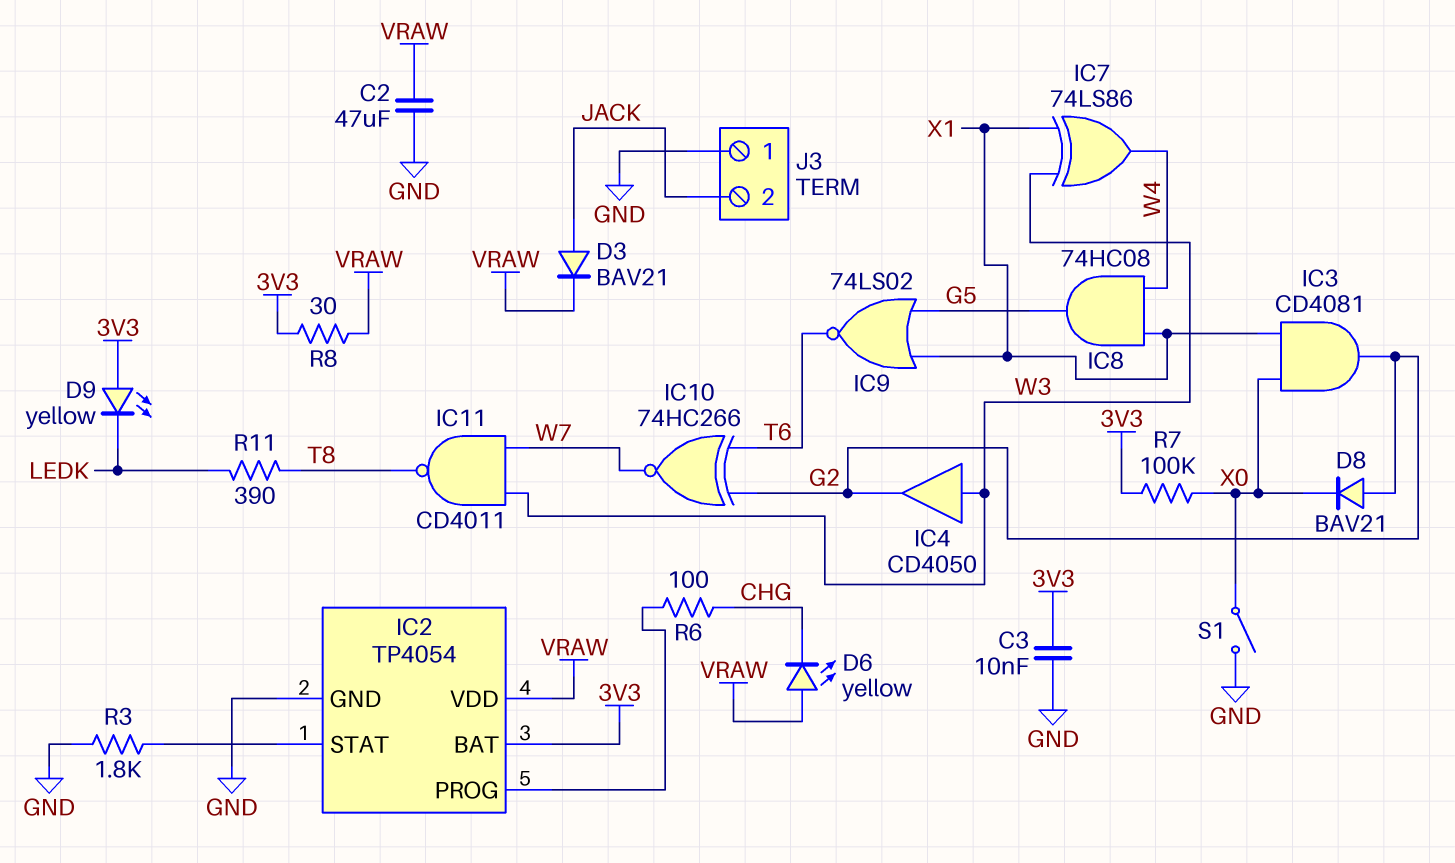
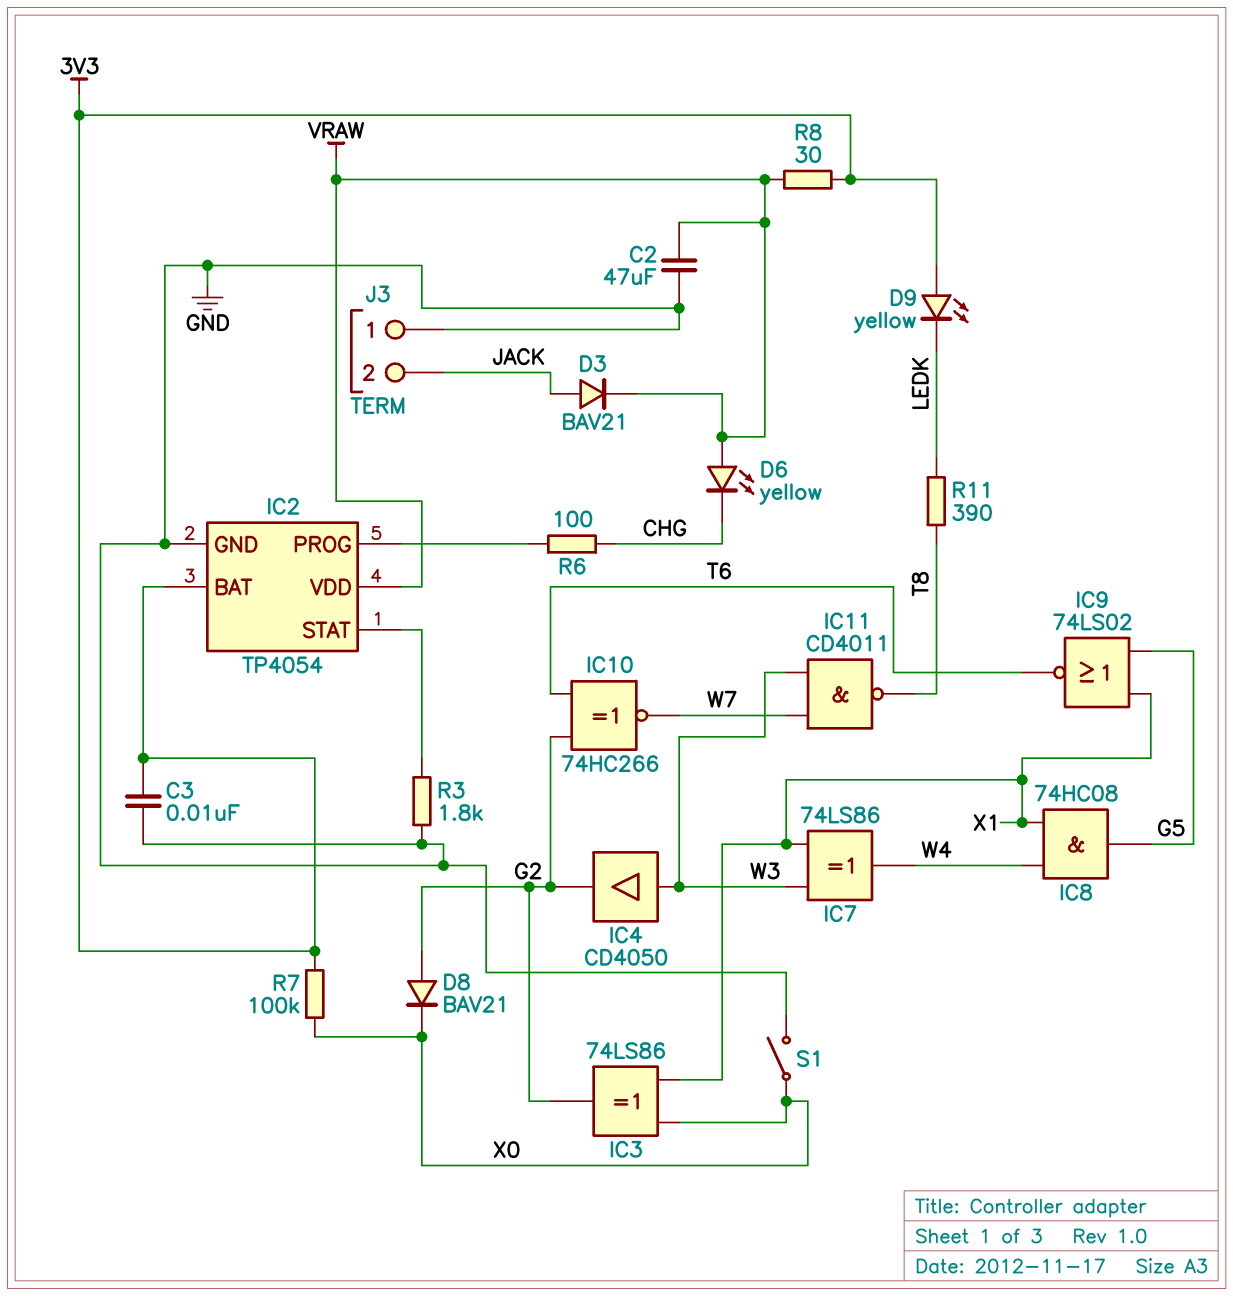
IC3: AND CD4081 (in X0, in X1, out G2) -> XOR 74LS86 (in X0, in X1, out G2)

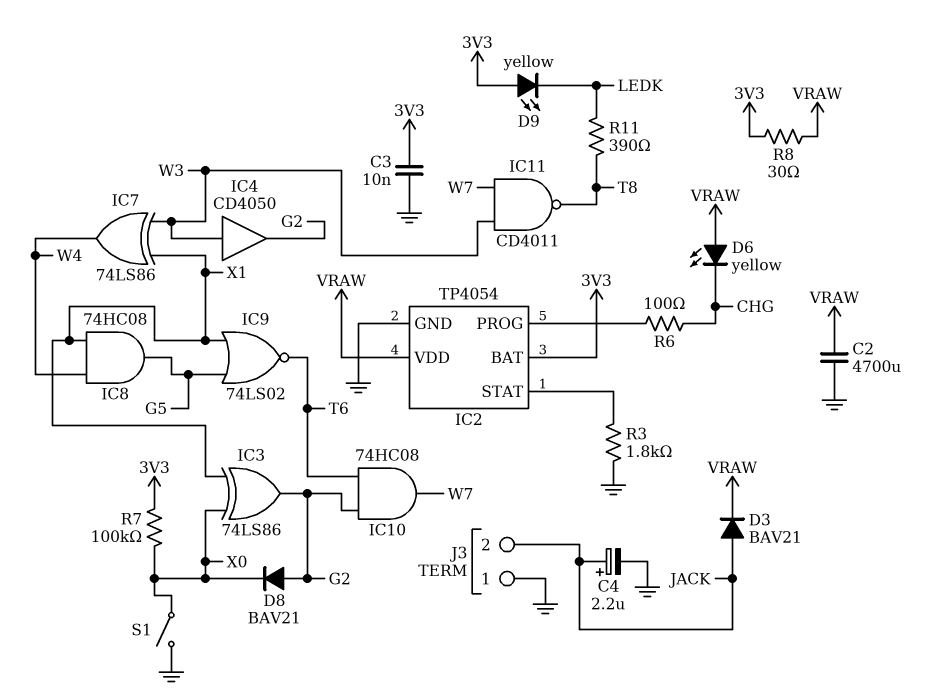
C2: 47uF (GND, VRAW) -> 4700uF (GND, VRAW)
C4: none -> 2.2uF (plus JACK, minus GND)
IC10: XNOR 74HC266 (in G2, in T6, out W7) -> AND 74HC08 (in G2, in T6, out W7)

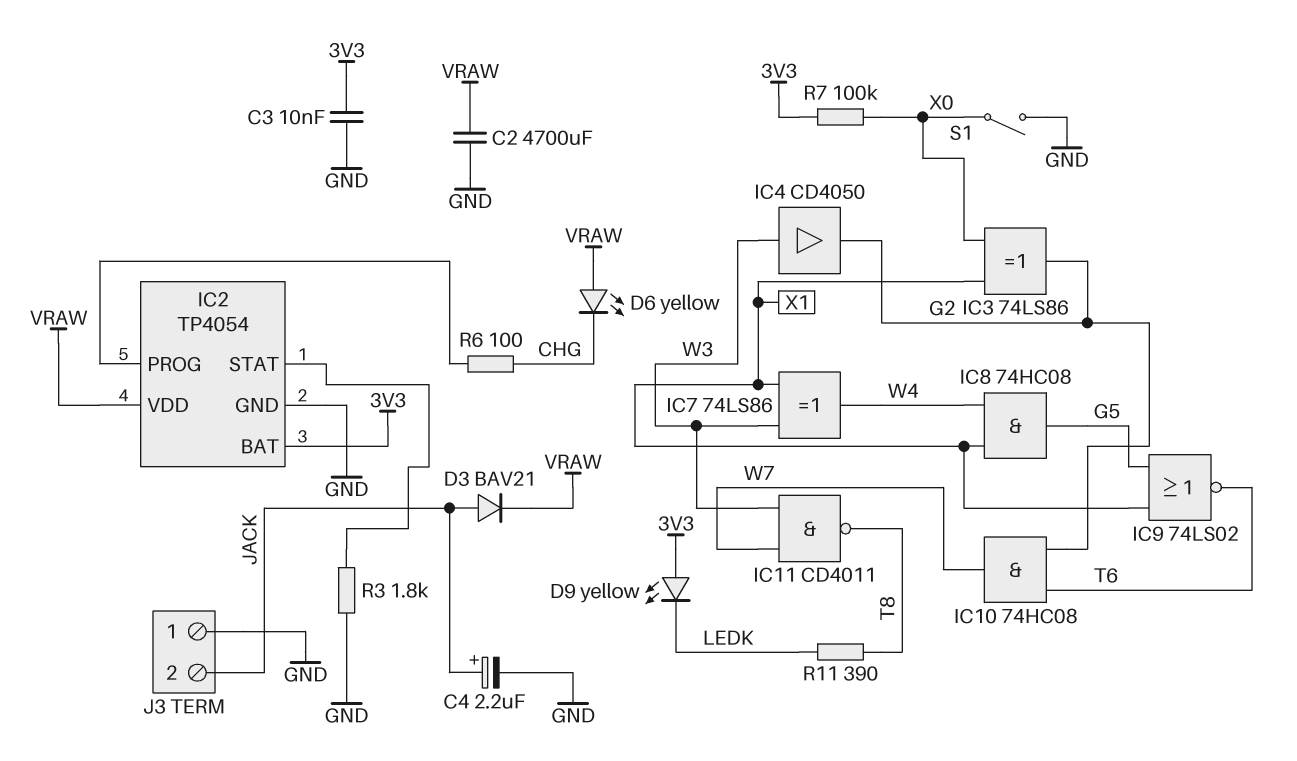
D8: diode BAV21 (A G2, K X0) -> none
R8: 30 (3V3, VRAW) -> none

